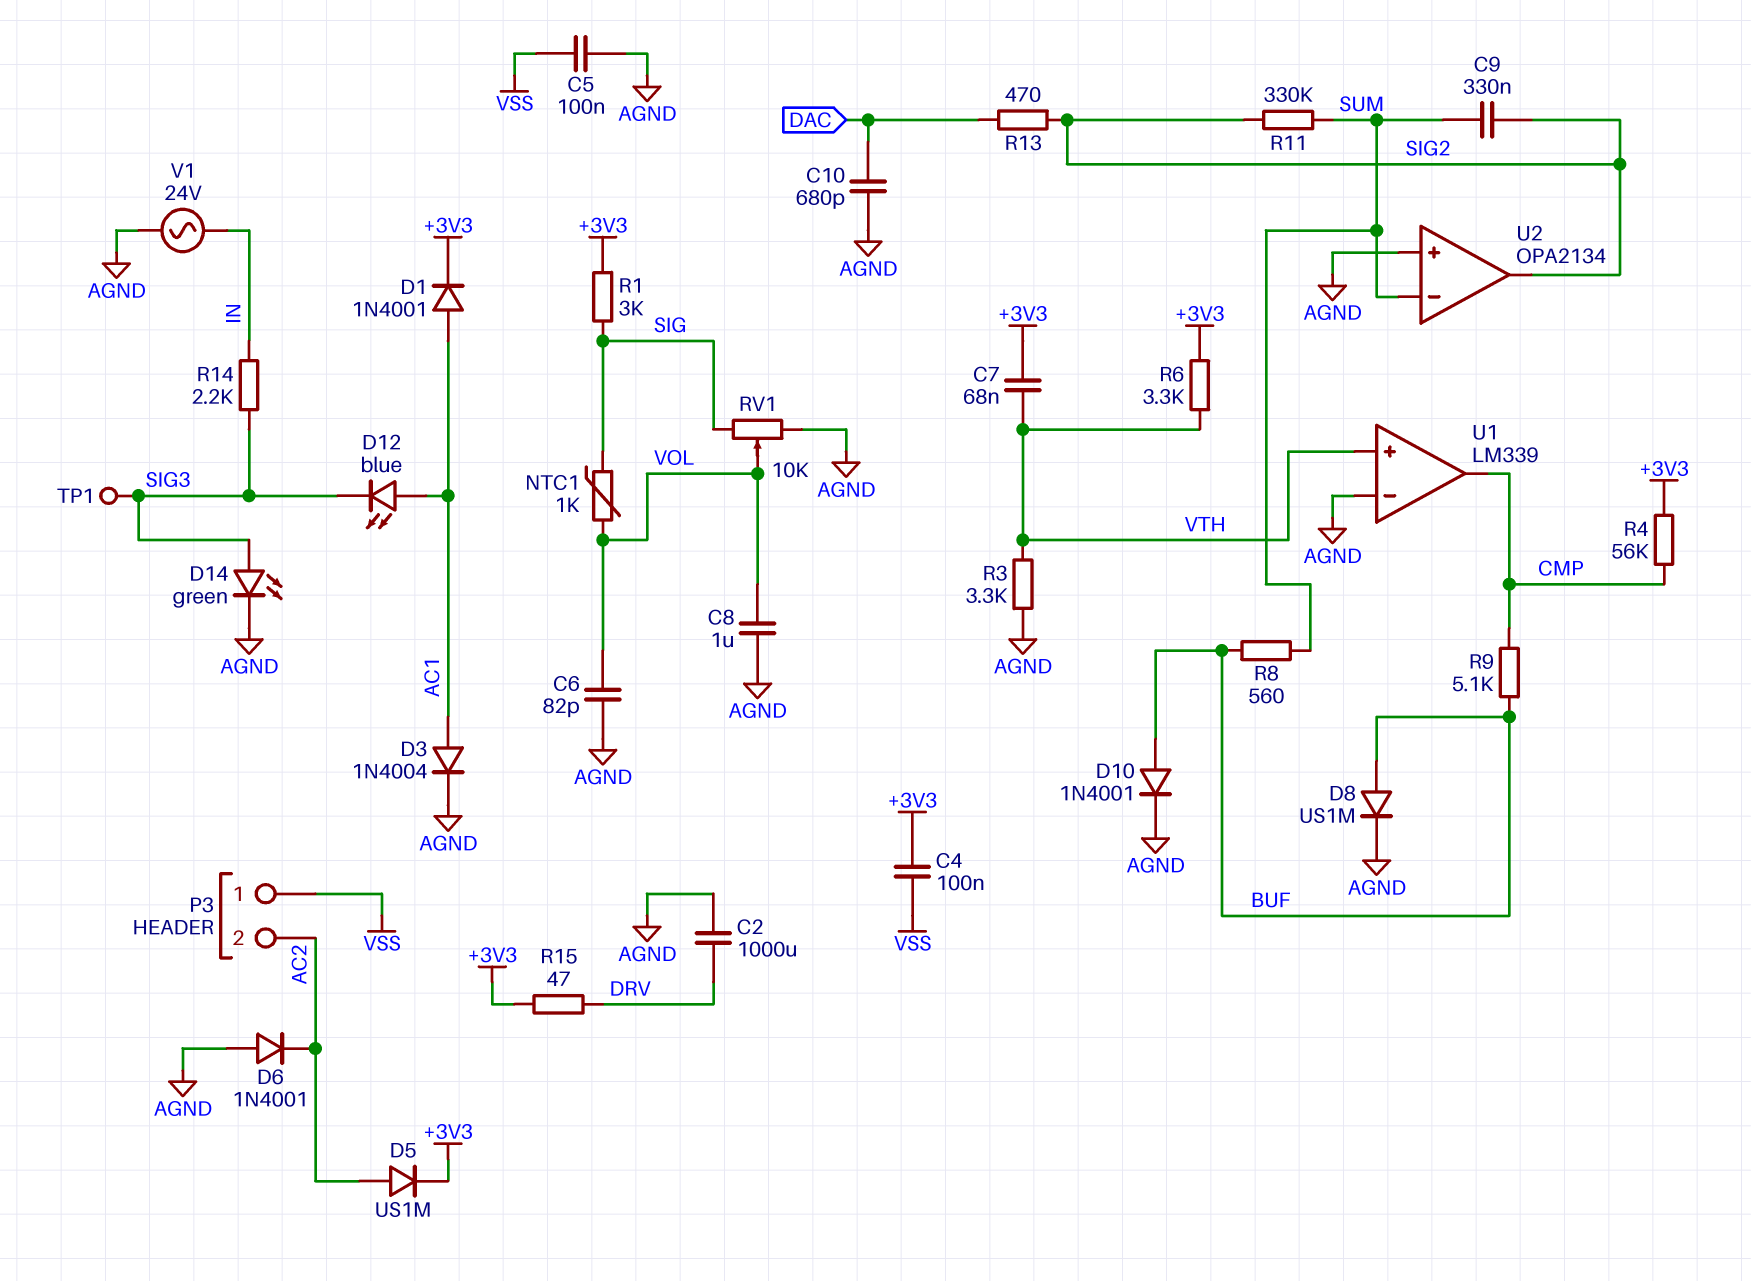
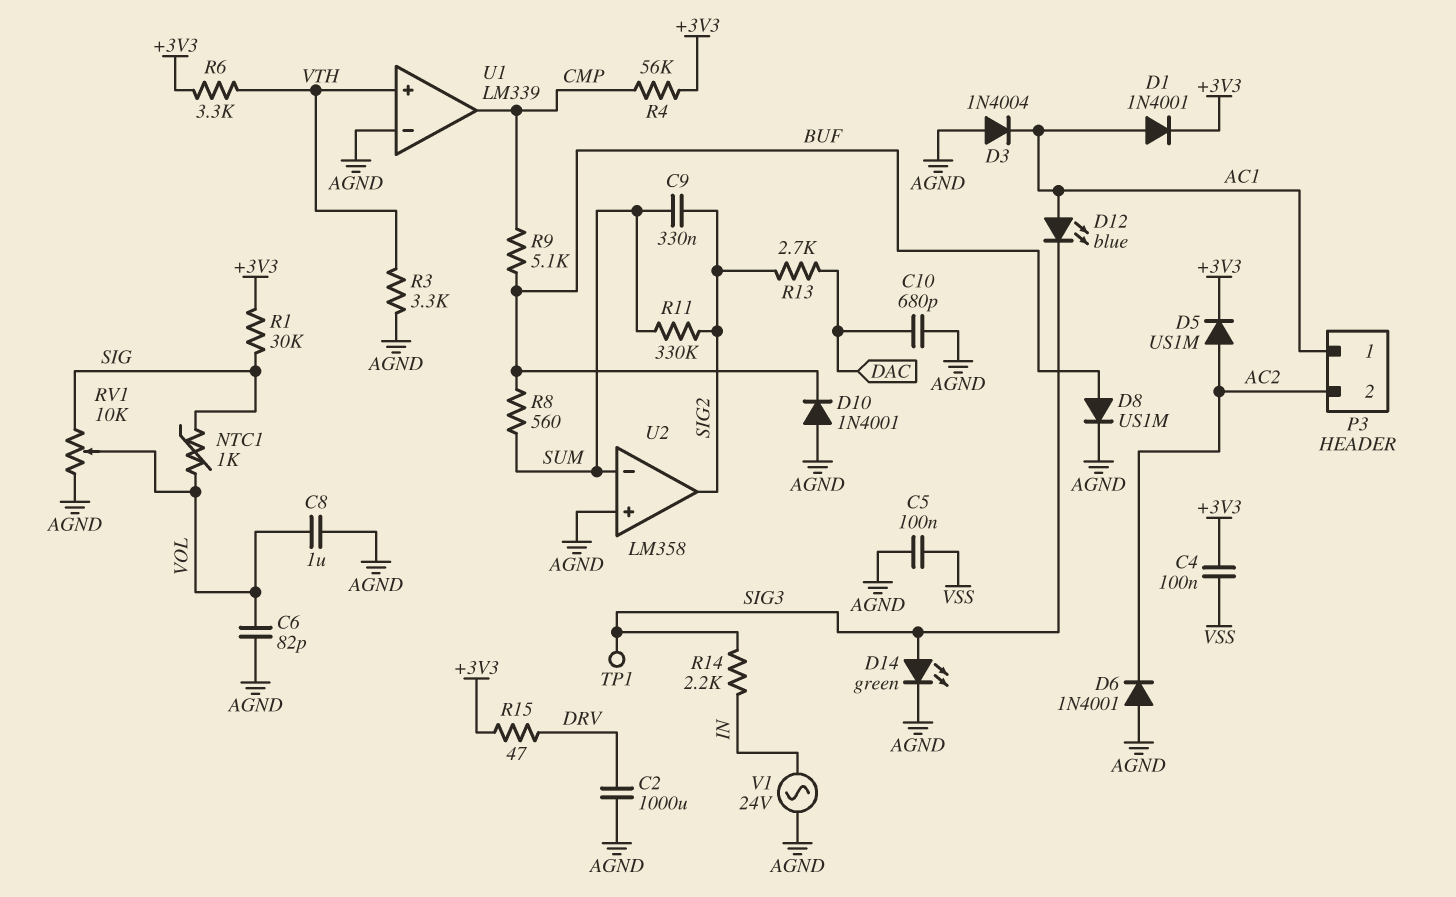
C7: 68nF (+3V3, VTH) -> none
D3: diode 1N4004 (A AC1, K AGND) -> diode 1N4004 (A AGND, K AC1)
D10: diode 1N4001 (A BUF, K AGND) -> diode 1N4001 (A AGND, K BUF)
P3 pin 1: VSS -> AC1
R1: 3k (+3V3, SIG) -> 30k (+3V3, SIG)
R13: 470 (DAC, SIG2) -> 2.7k (DAC, SIG2)
U2: OPA2134 -> LM358

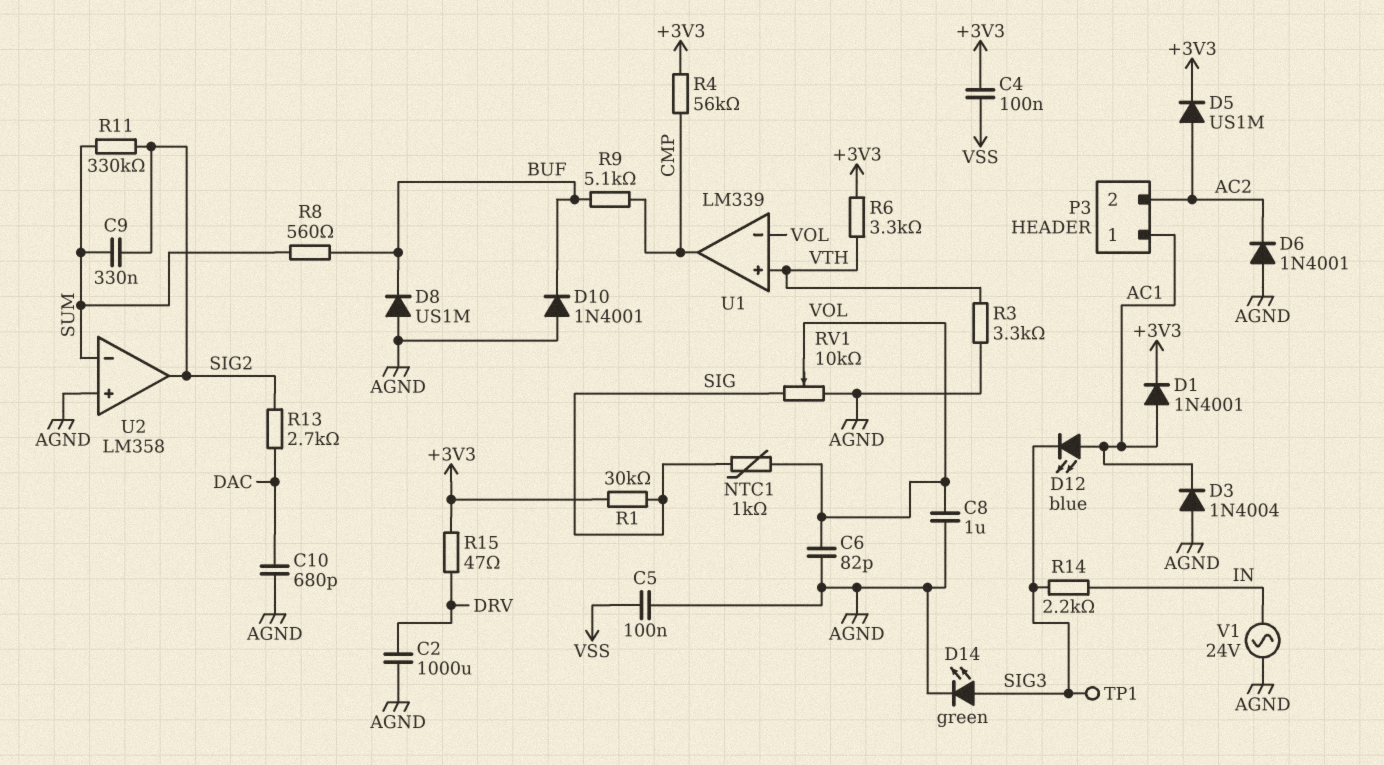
D8: diode US1M (A BUF, K AGND) -> diode US1M (A AGND, K BUF)
U1 pin in-: AGND -> VOL

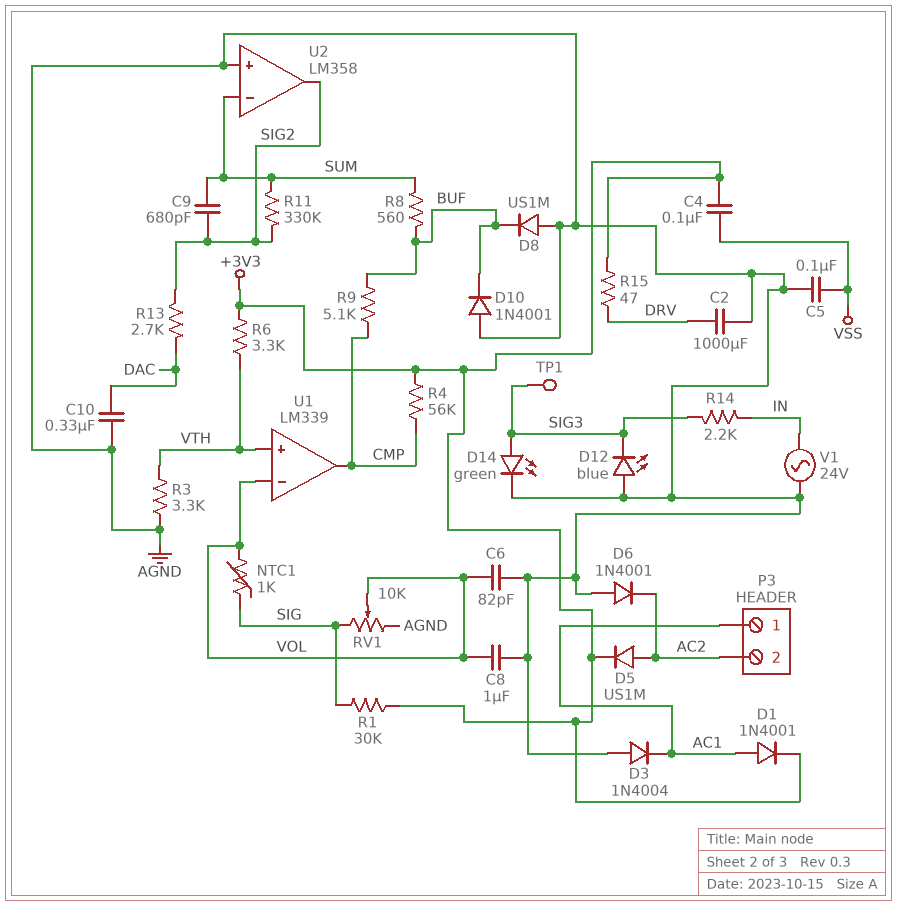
C9: 330nF (SIG2, SUM) -> 680pF (SIG2, SUM)
C10: 680pF (AGND, DAC) -> 330nF (AGND, DAC)
D12: LED blue (A AC1, K SIG3) -> LED blue (A AGND, K SIG3)

